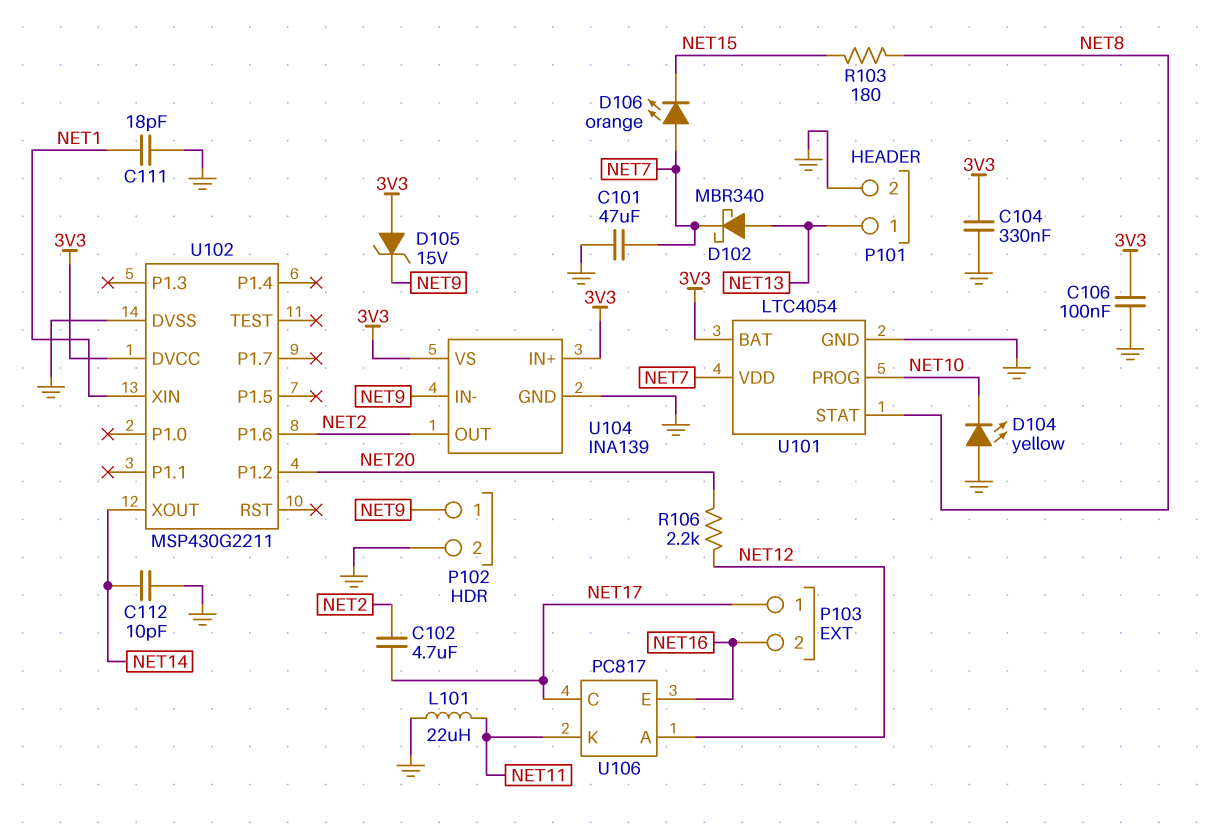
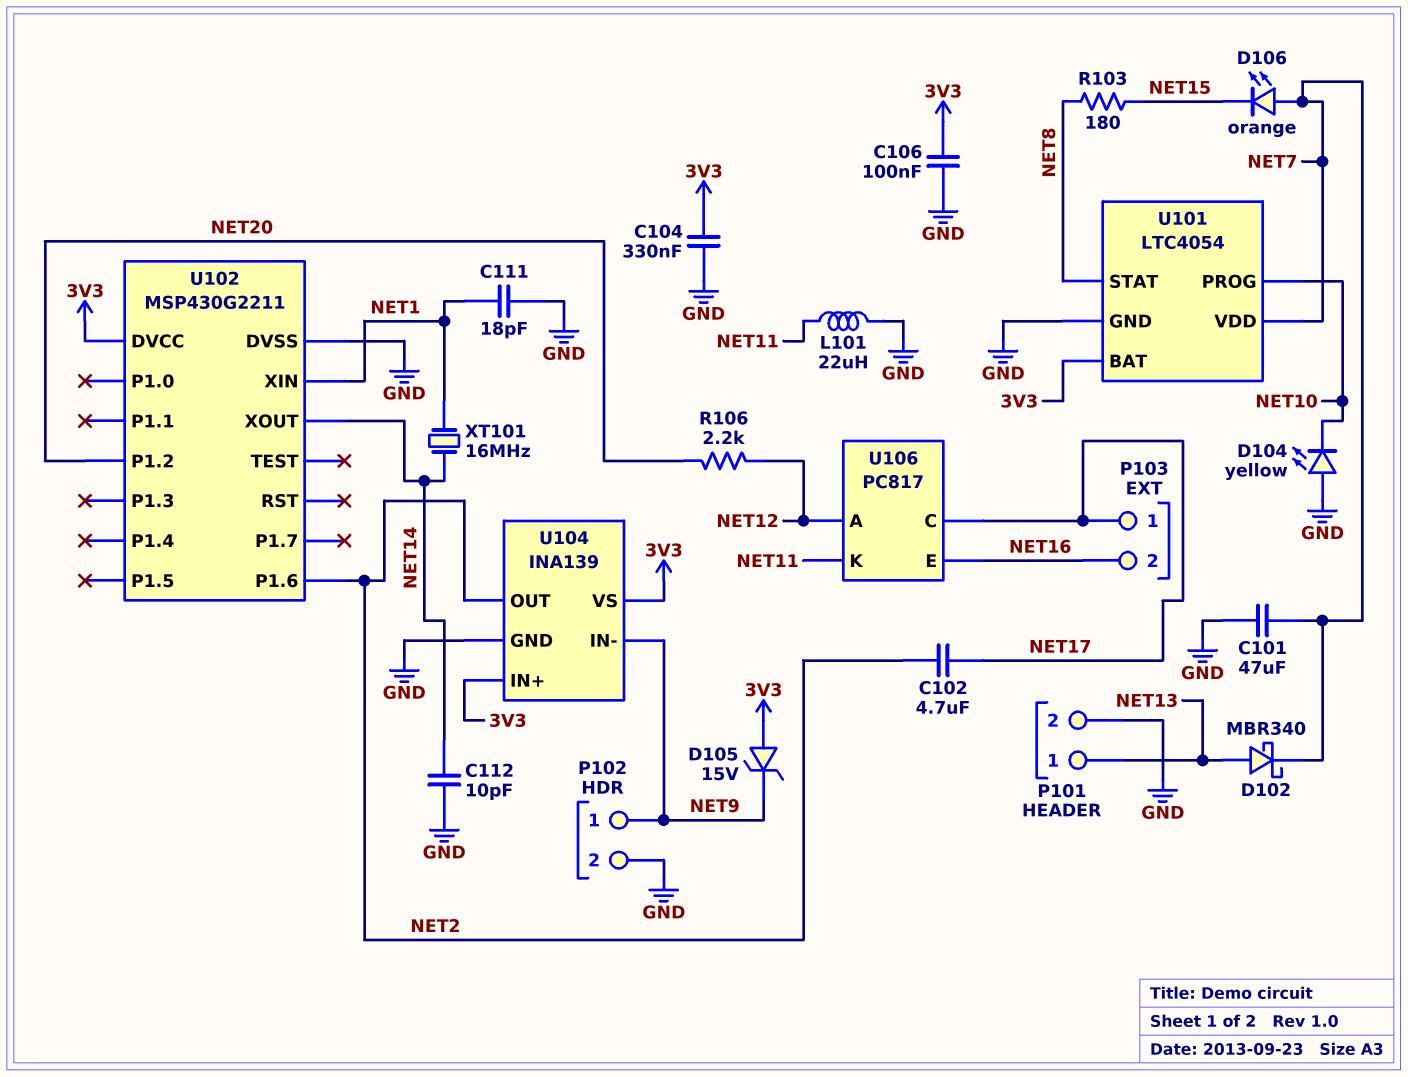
XT101: none -> 16MHz (NET1, NET14)

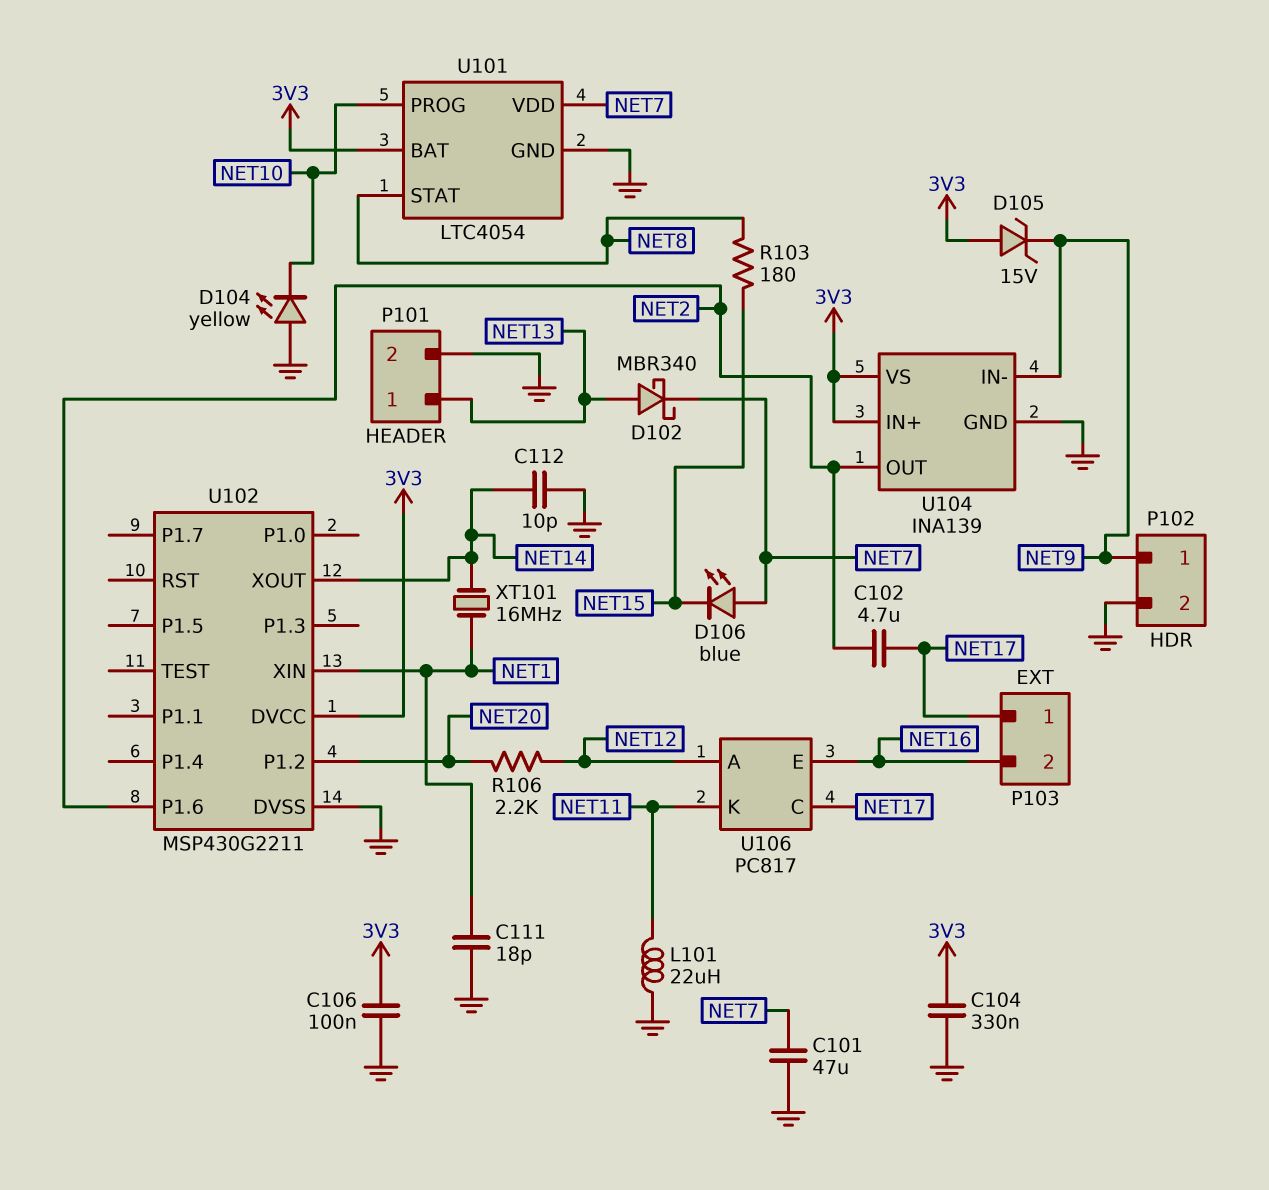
D106: LED orange (A NET7, K NET15) -> LED blue (A NET7, K NET15)

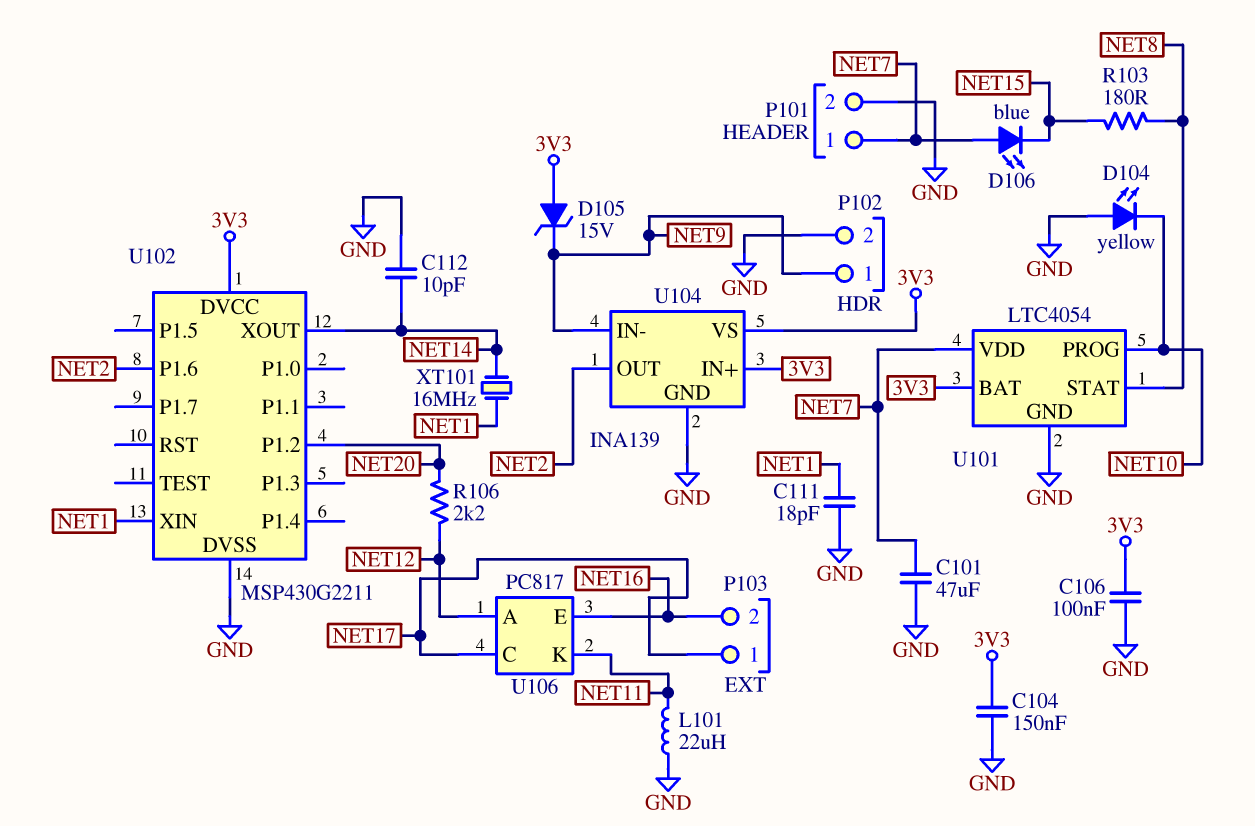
C102: 4.7uF (NET2, NET17) -> none
C104: 330nF (3V3, GND) -> 150nF (3V3, GND)
D102: schottky MBR340 (A NET13, K NET7) -> none
P101 pin 1: NET13 -> NET7

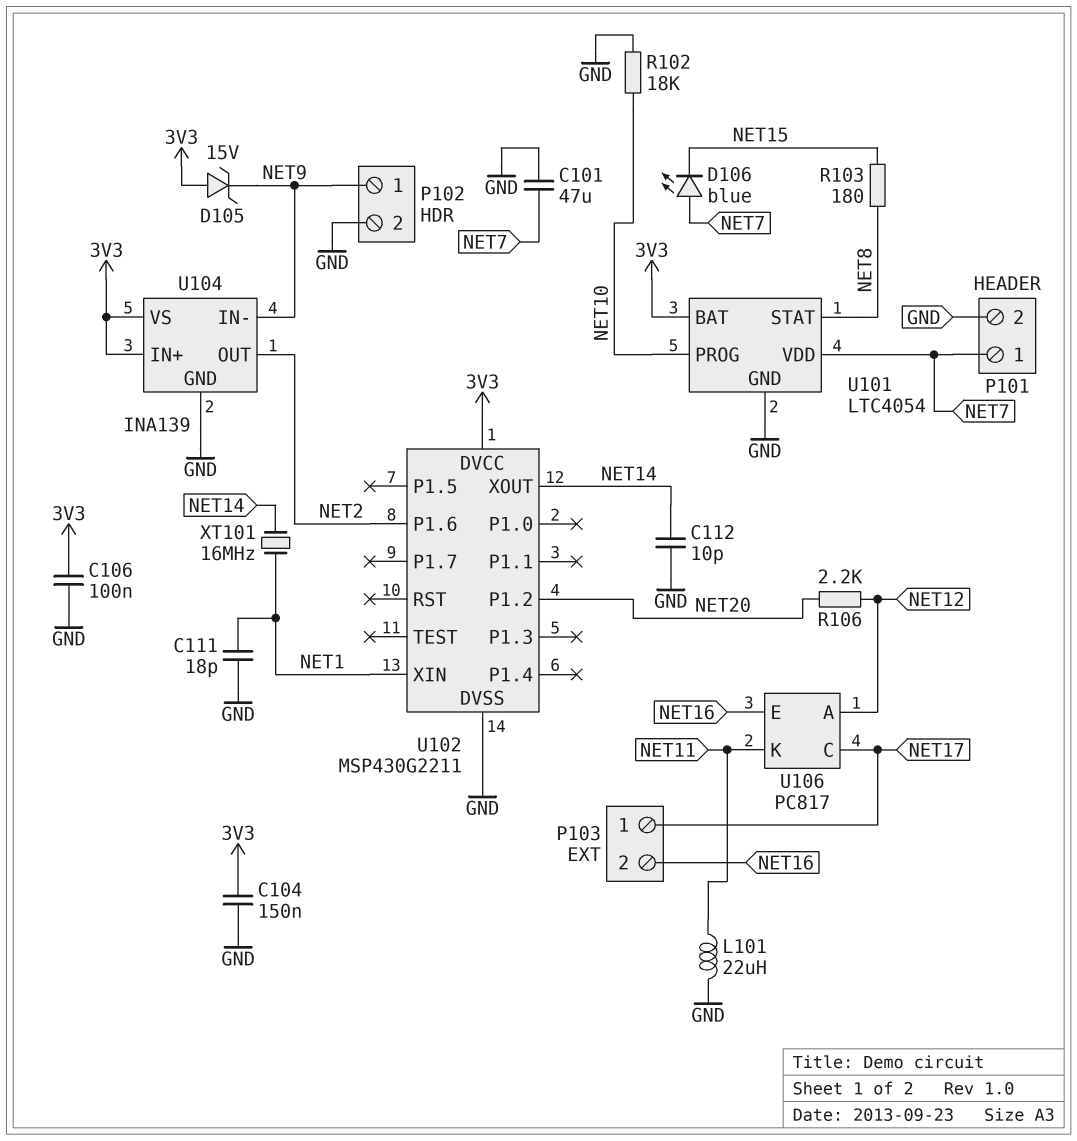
D104: LED yellow (A GND, K NET10) -> none
R102: none -> 18k (GND, NET10)

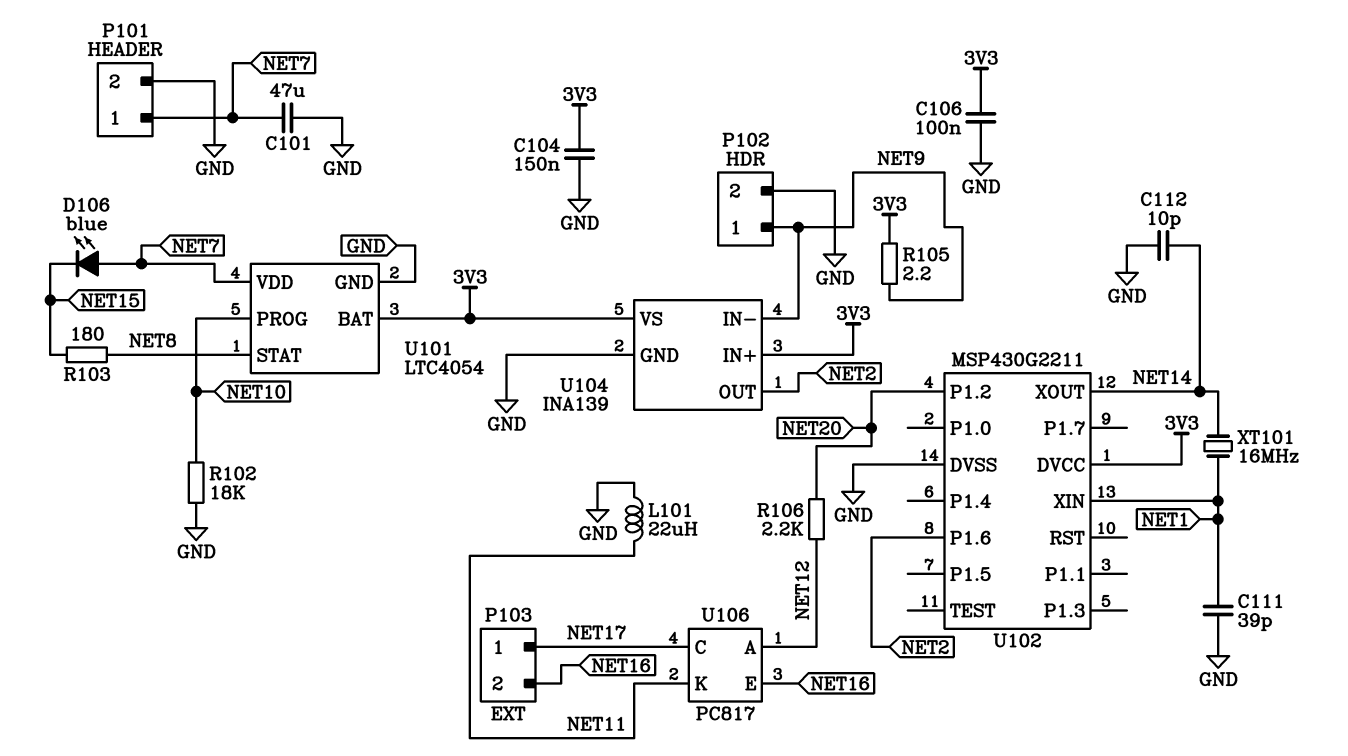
C111: 18pF (GND, NET1) -> 39pF (GND, NET1)
D105: zener 15V (A 3V3, K NET9) -> none
R105: none -> 2.2 (3V3, NET9)

